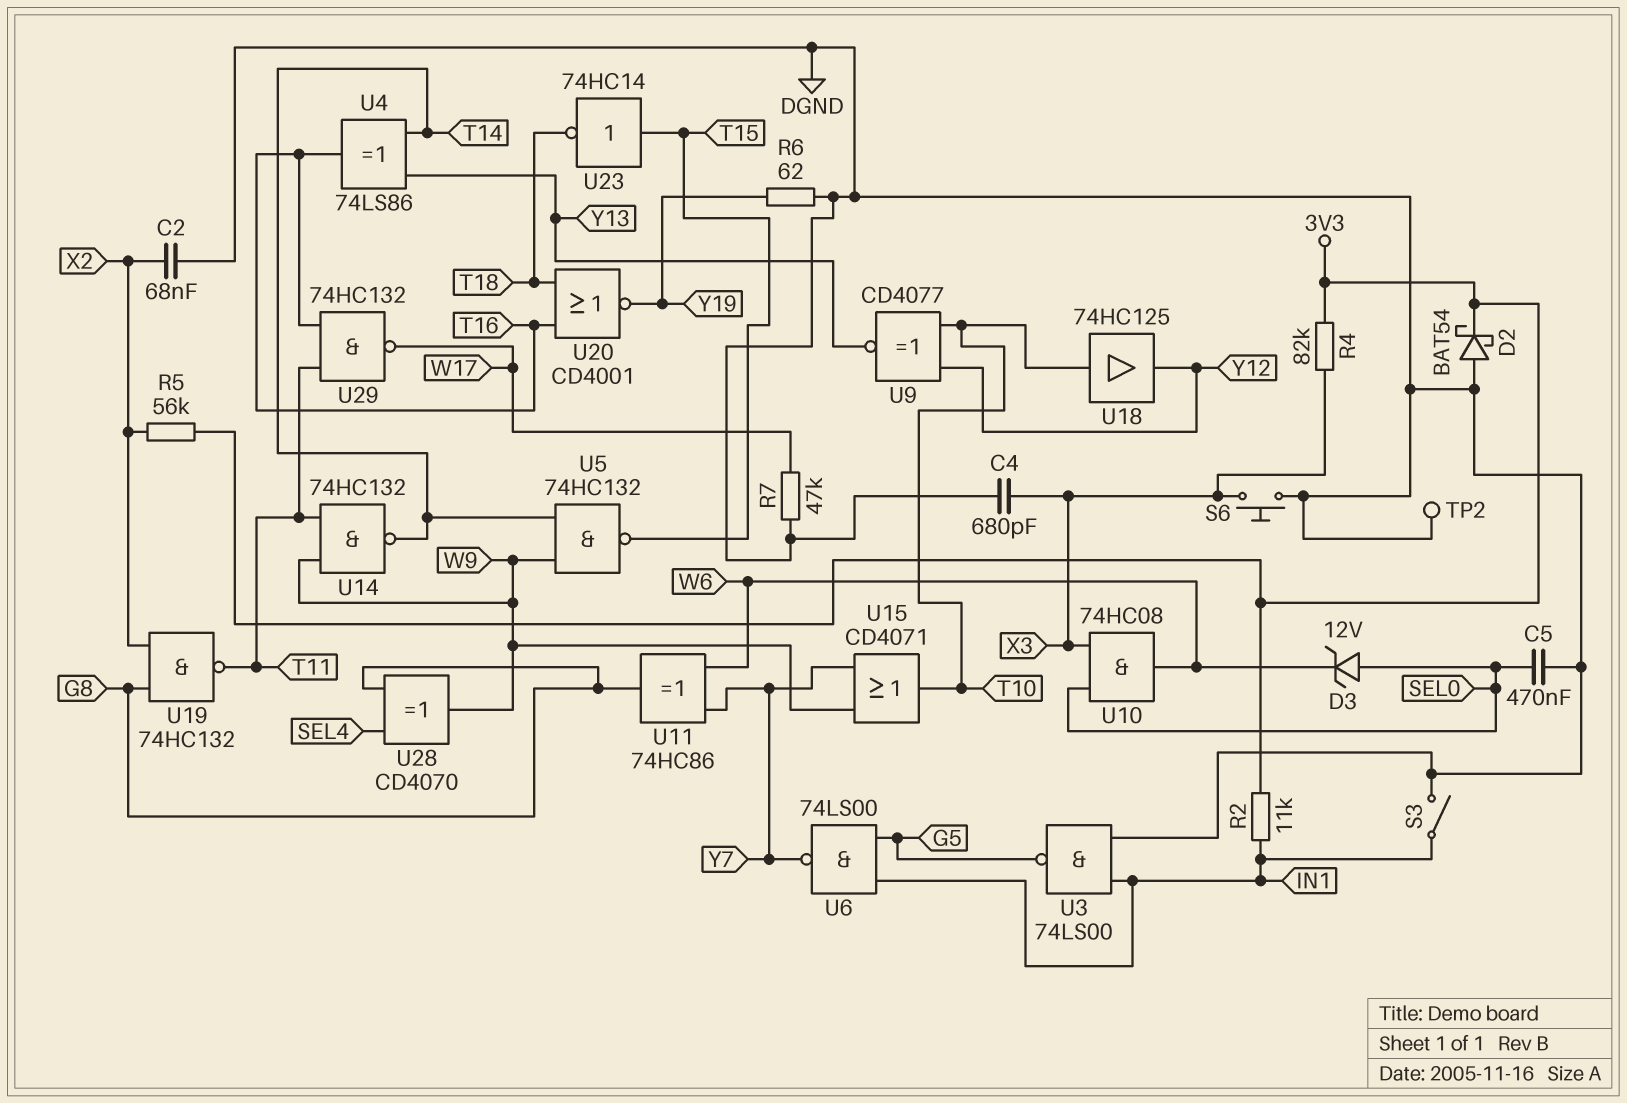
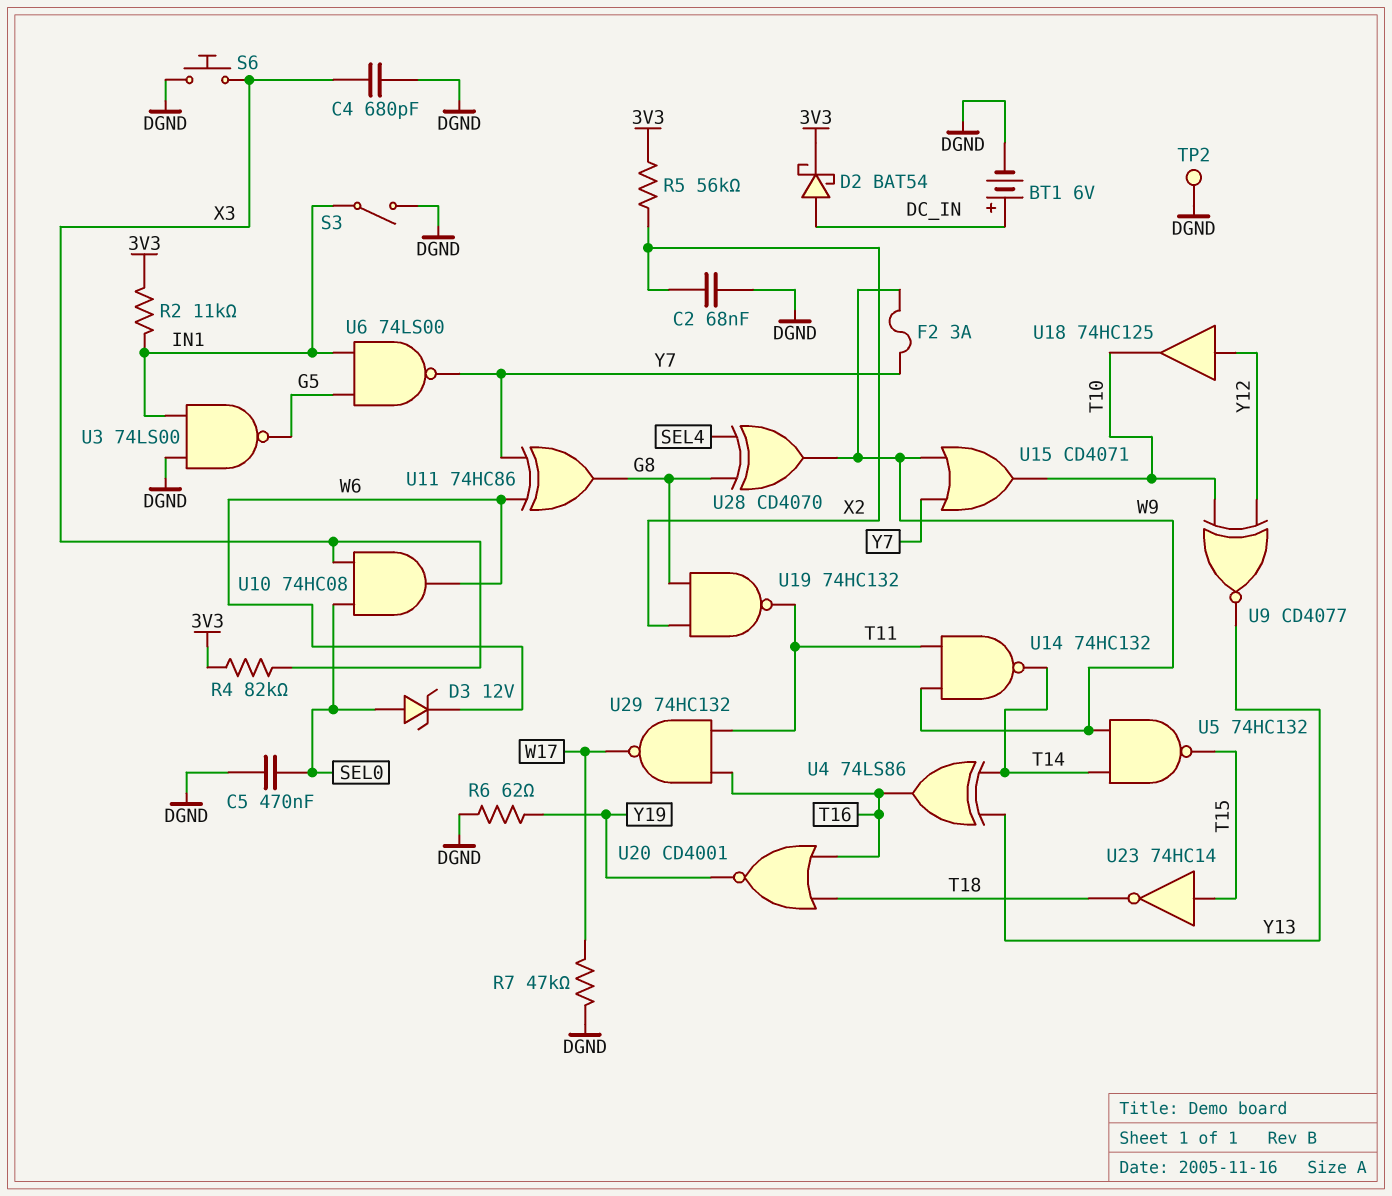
BT1: none -> 6V (plus DC_IN, minus DGND)
D2: schottky BAT54 (A DGND, K 3V3) -> schottky BAT54 (A DC_IN, K 3V3)
F2: none -> 3A (W9, Y7)
U18: buffer 74HC125 (in T10, out Y12) -> buffer 74HC125 (in Y12, out T10)

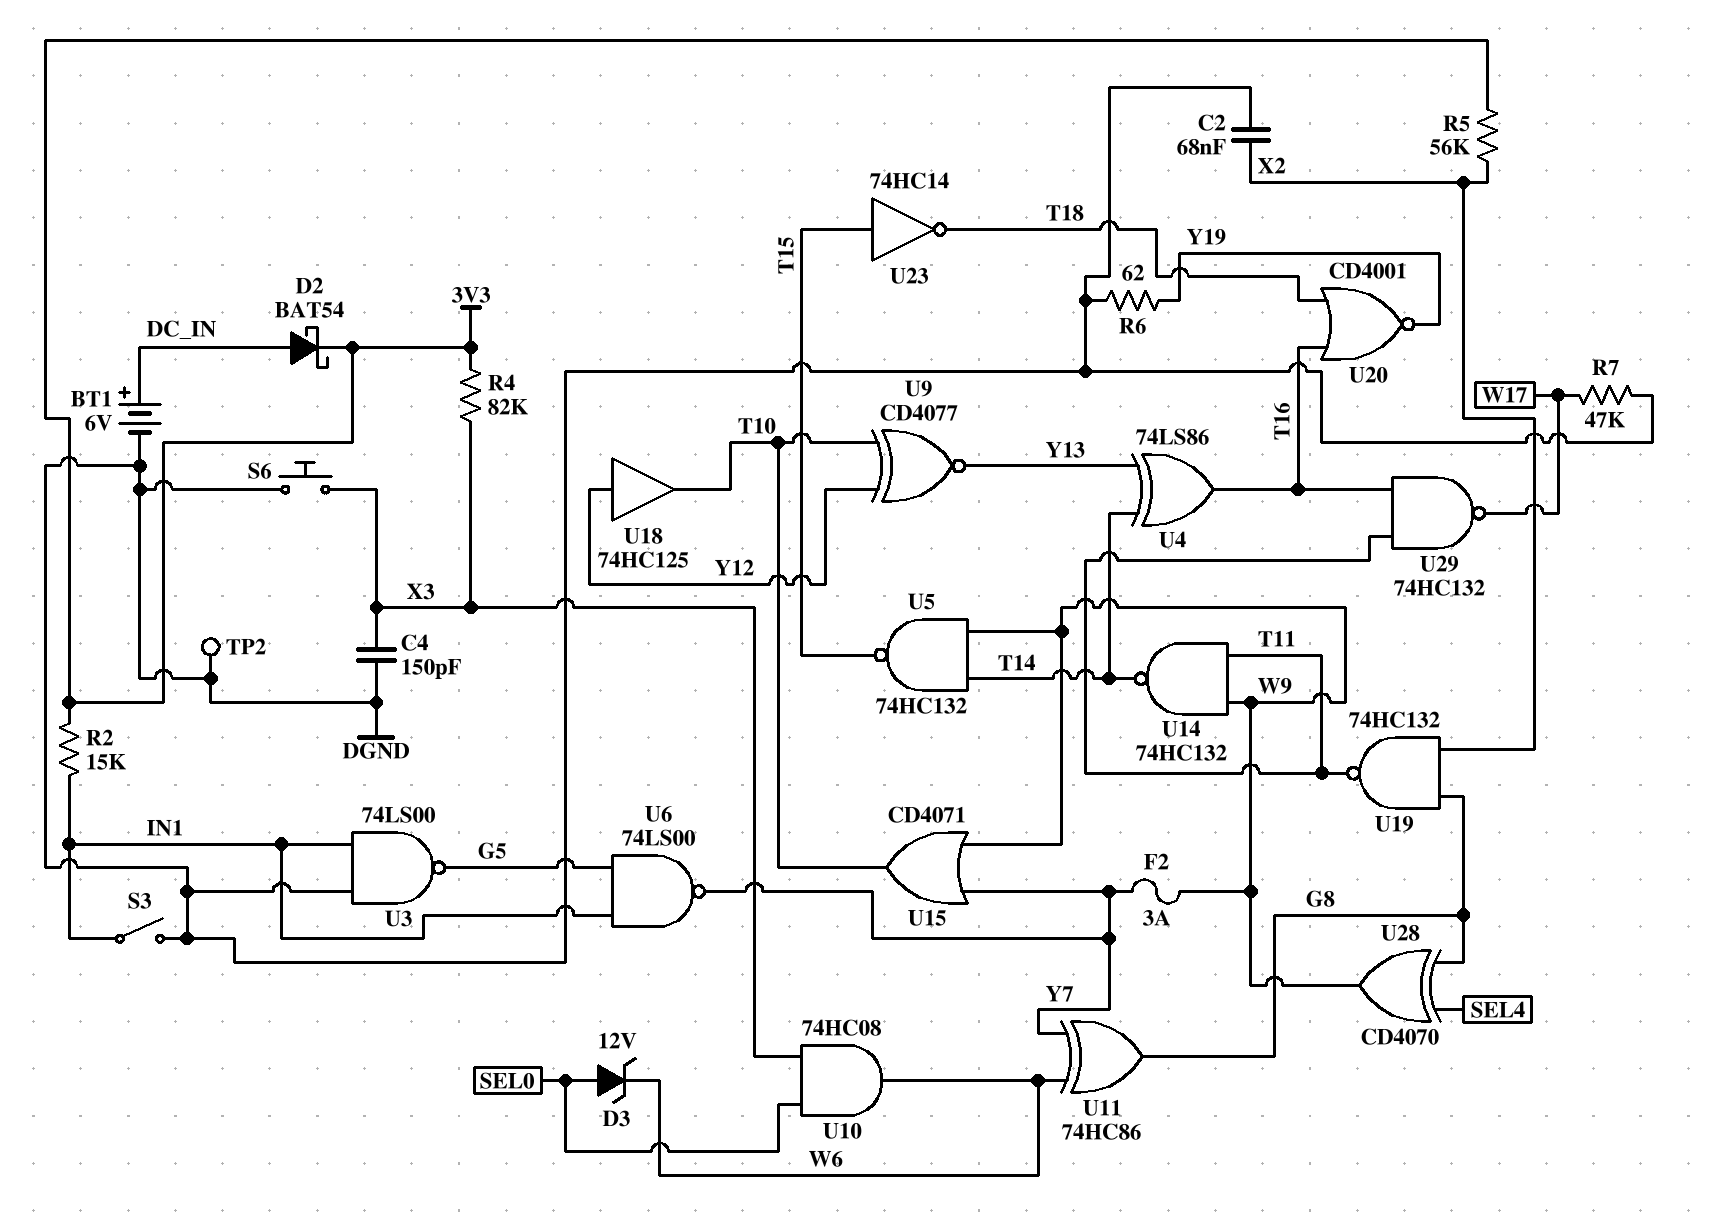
C4: 680pF (DGND, X3) -> 150pF (DGND, X3)
C5: 470nF (DGND, SEL0) -> none
R2: 11k (3V3, IN1) -> 15k (3V3, IN1)

